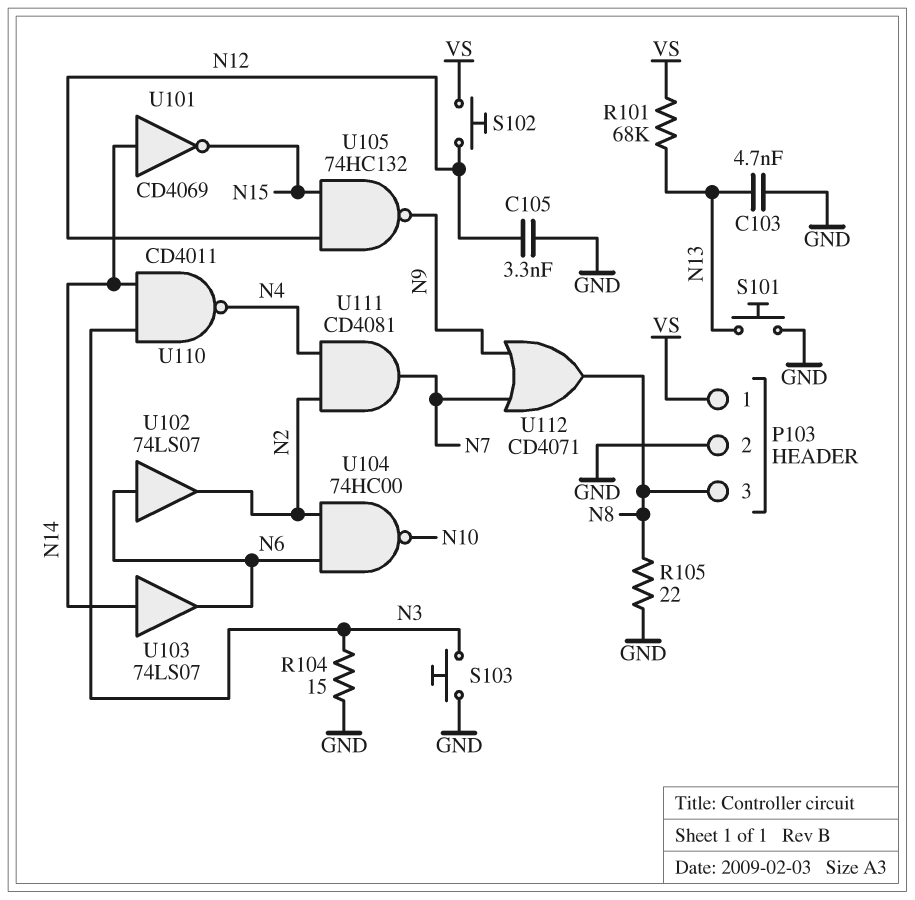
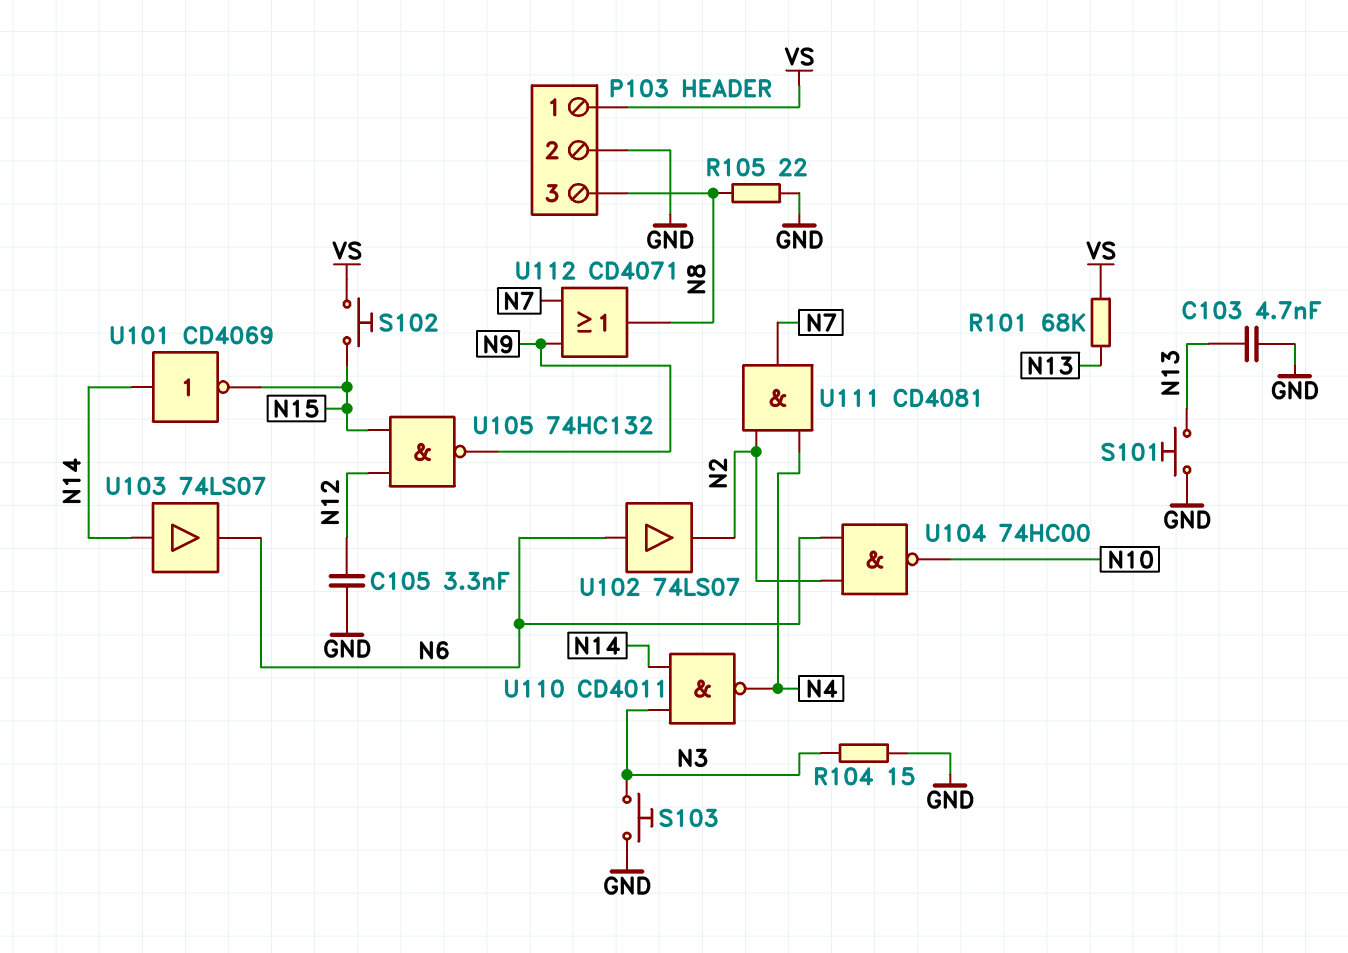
S102: button (N12, VS) -> button (N15, VS)

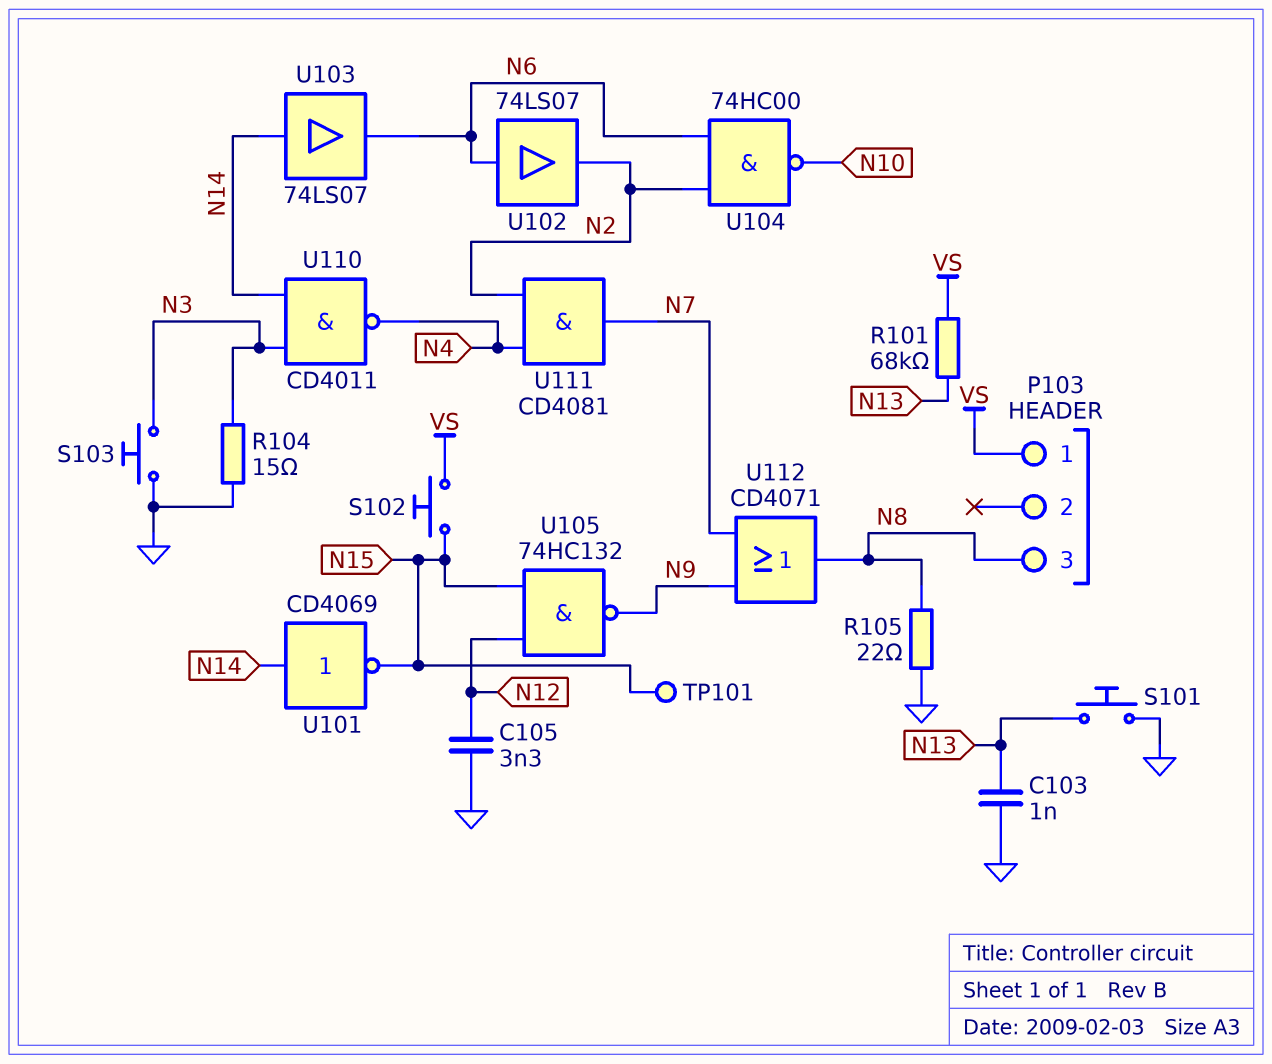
C103: 4.7nF (GND, N13) -> 1nF (GND, N13)
P103 pin 2: GND -> none
TP101: none -> test point (N15)

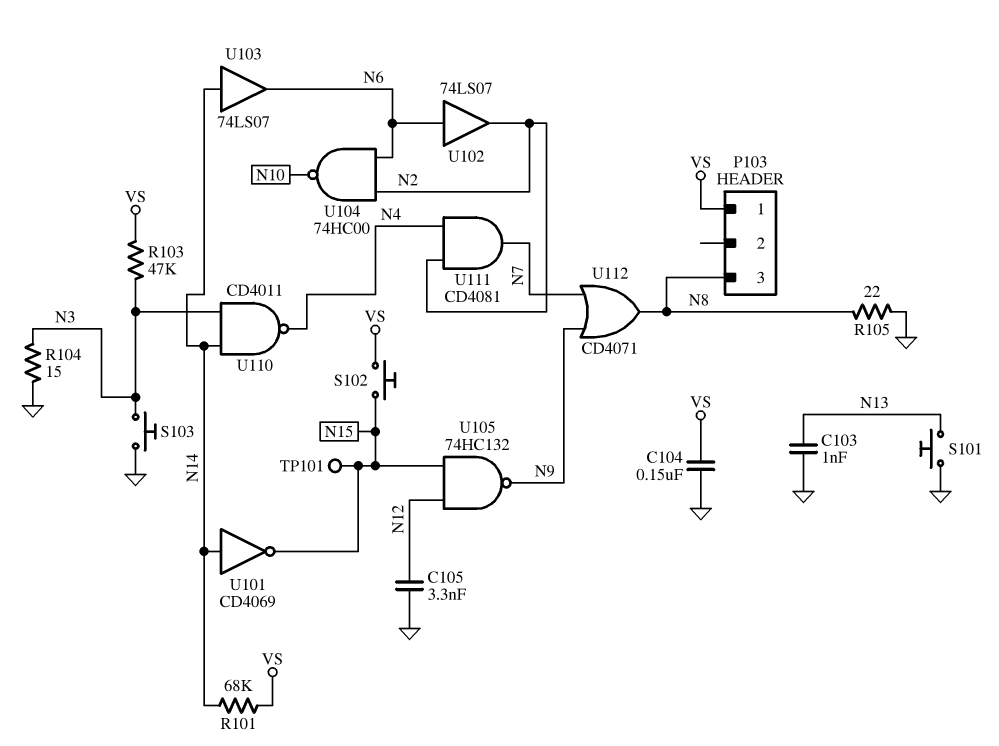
C104: none -> 150nF (GND, VS)
R101: 68k (N13, VS) -> 68k (N14, VS)
R103: none -> 47k (N3, VS)

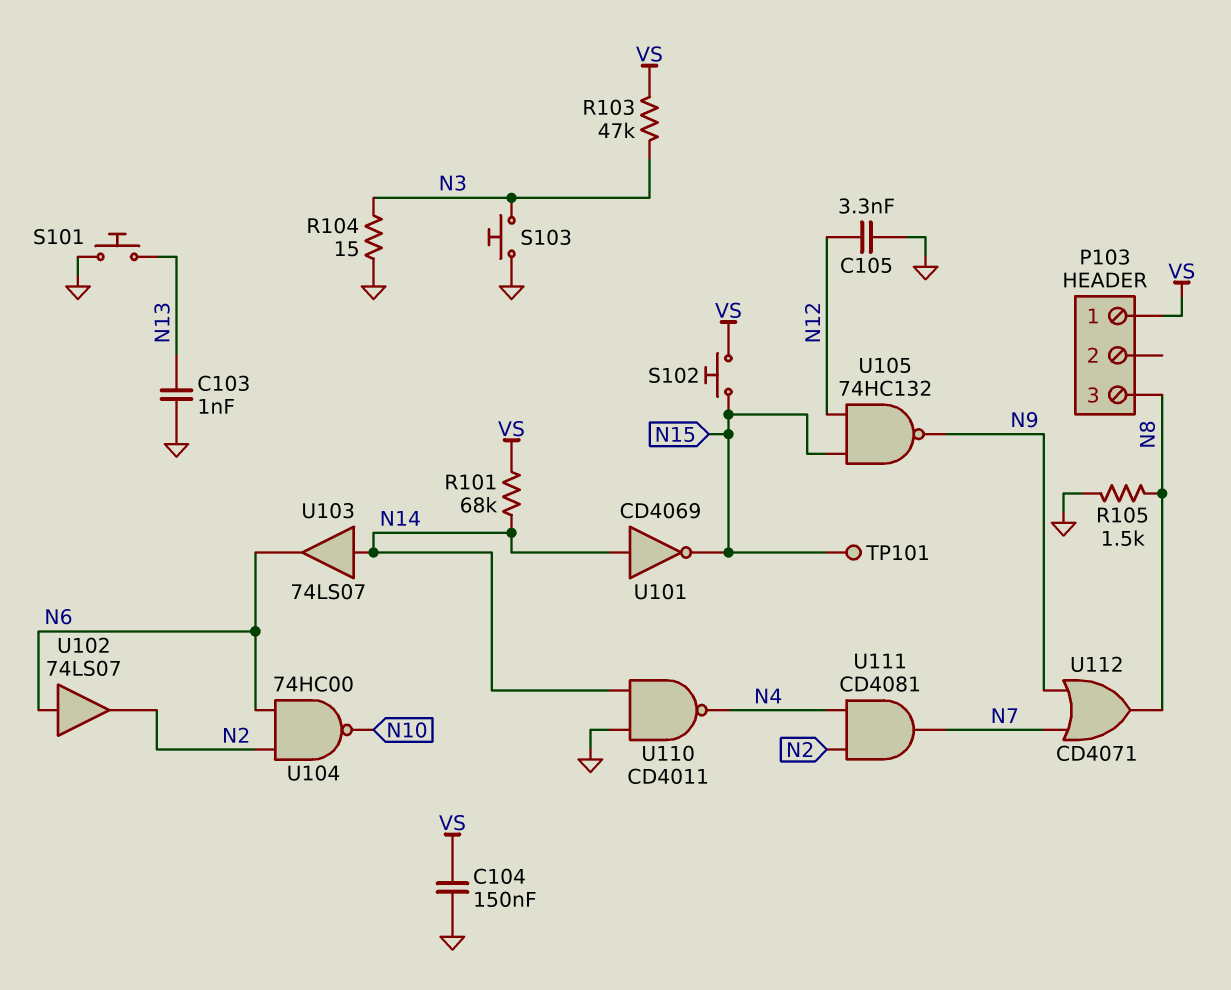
R105: 22 (GND, N8) -> 1.5k (GND, N8)
U110: NAND CD4011 (in N3, in N14, out N4) -> NAND CD4011 (in GND, in N14, out N4)

